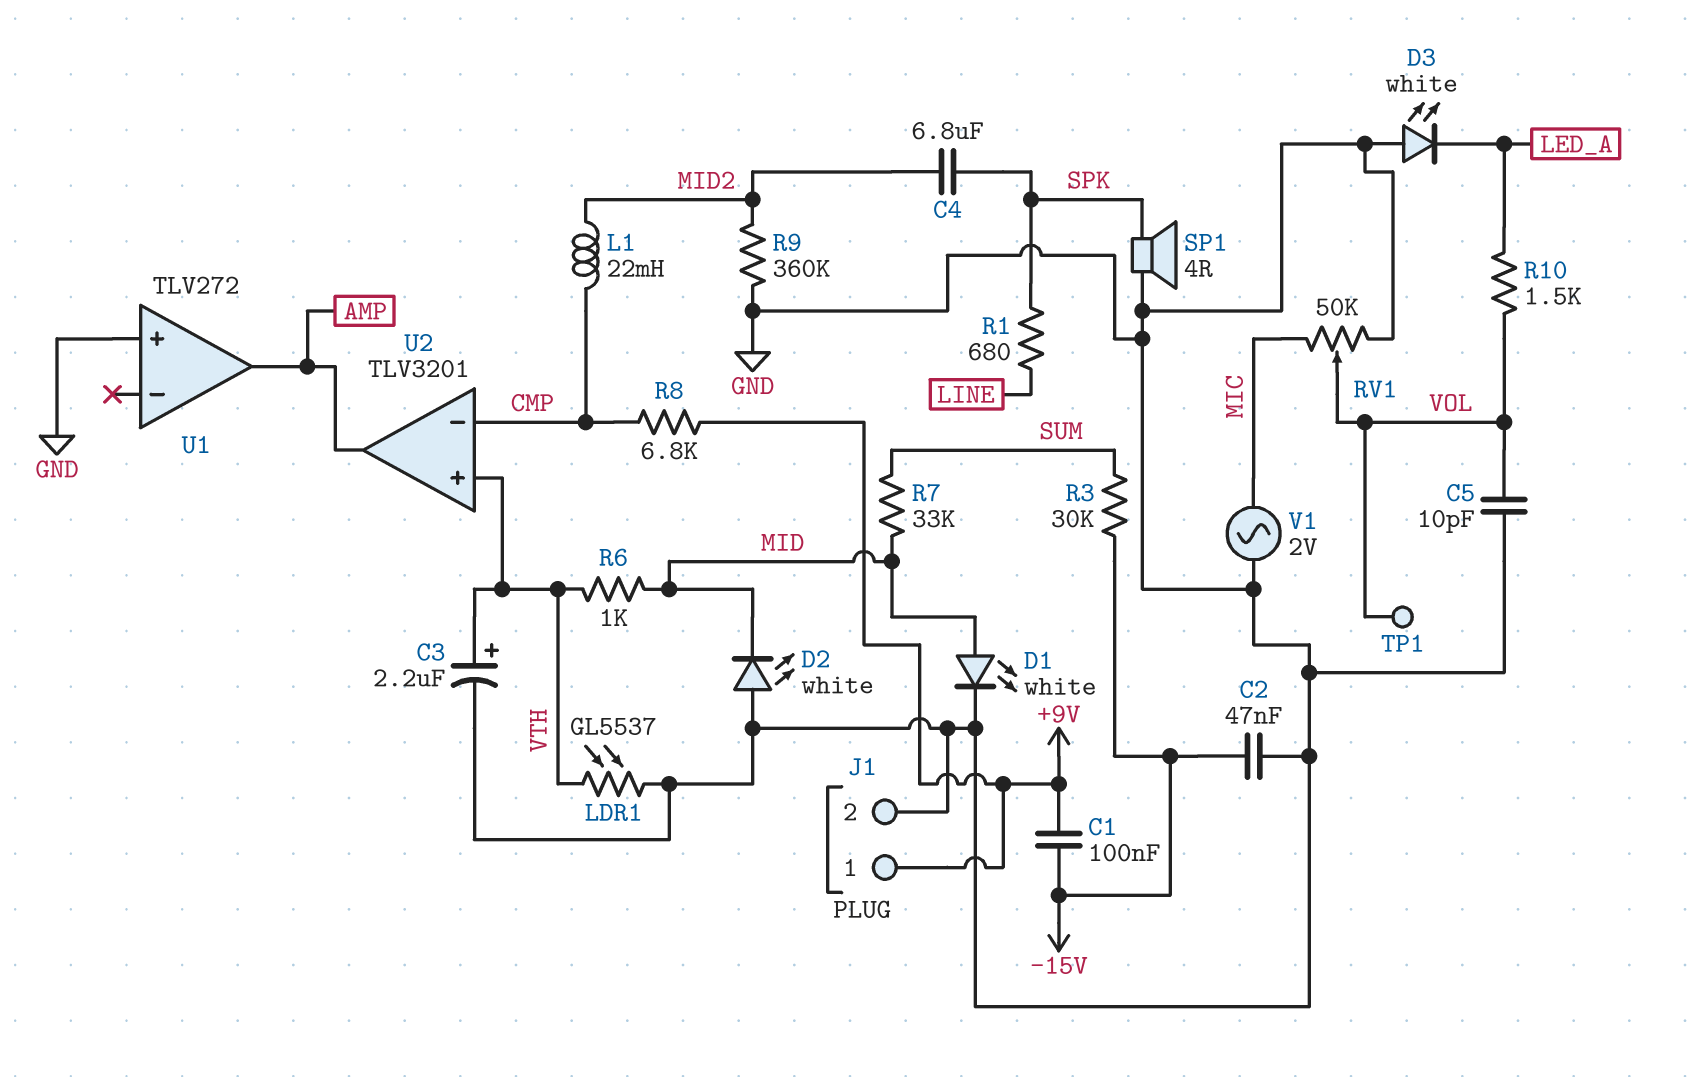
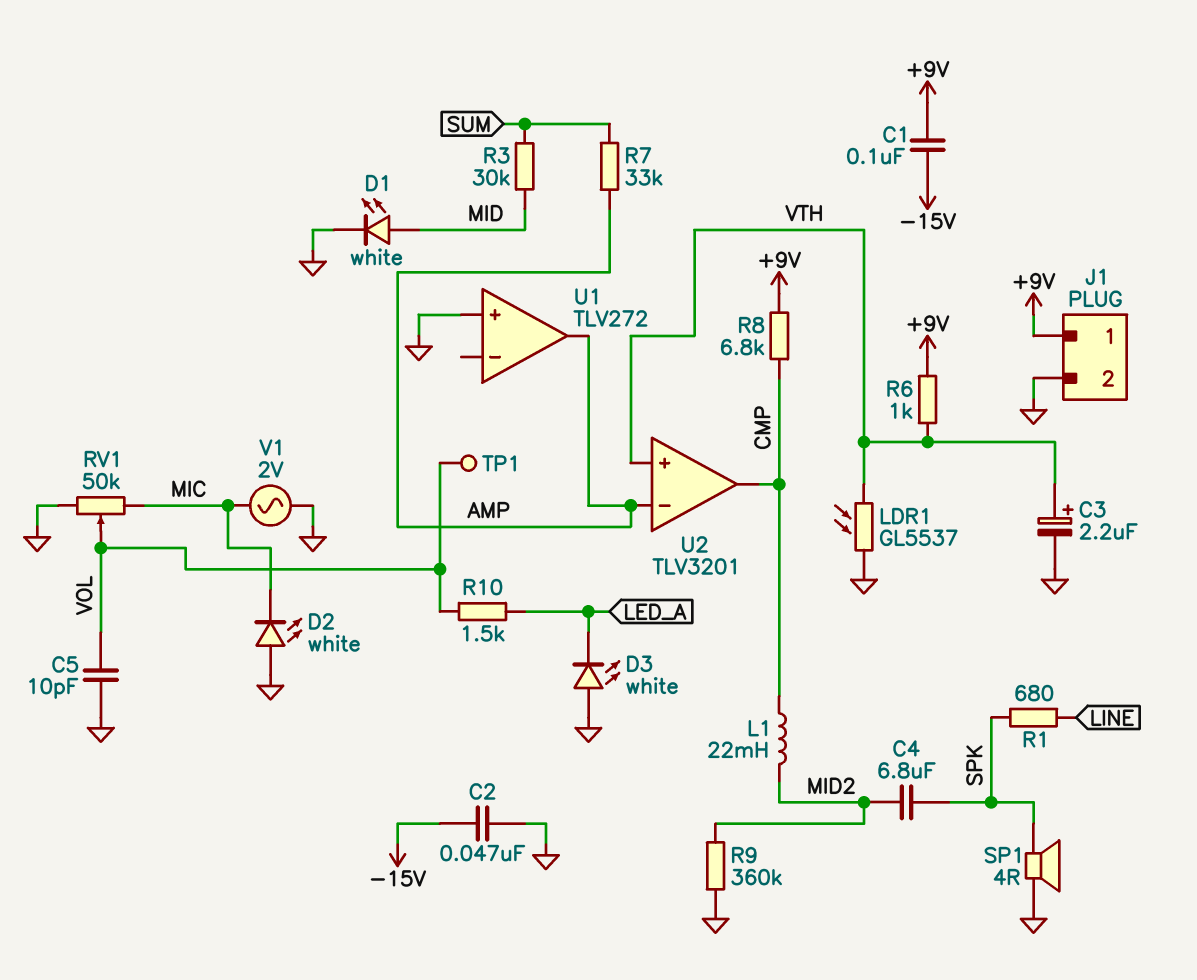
D2: LED white (A GND, K MID) -> LED white (A GND, K MIC)
R3: 30k (-15V, SUM) -> 30k (MID, SUM)
R6: 1k (MID, VTH) -> 1k (+9V, VTH)
R7: 33k (MID, SUM) -> 33k (AMP, SUM)
U2 pin in-: CMP -> AMP
U2 pin out: AMP -> CMP

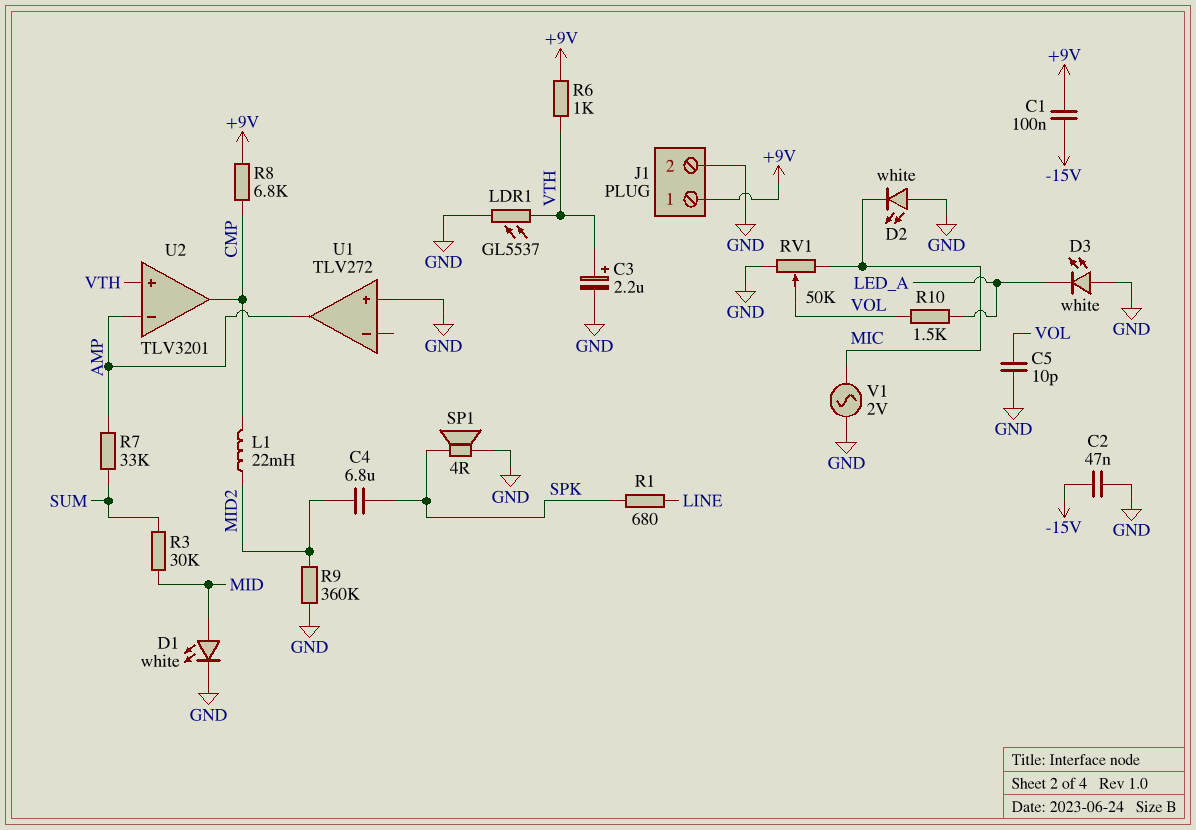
TP1: test point (VOL) -> none

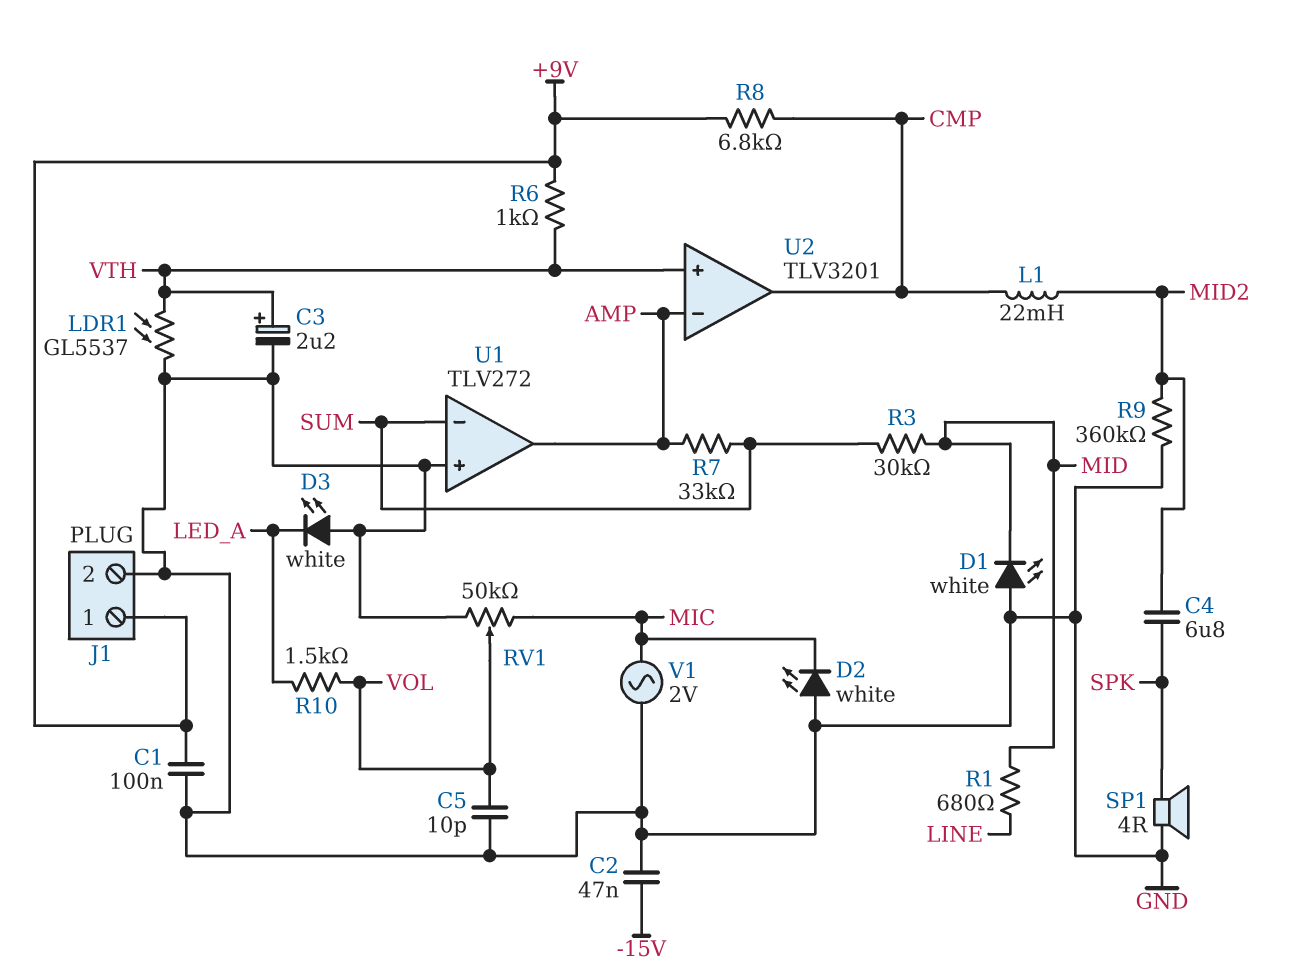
C1: 100nF (+9V, -15V) -> 100nF (+9V, GND)
D1: LED white (A MID, K GND) -> LED white (A GND, K MID)
R1: 680 (LINE, SPK) -> 680 (LINE, MID)
U1 pin in-: none -> SUM

